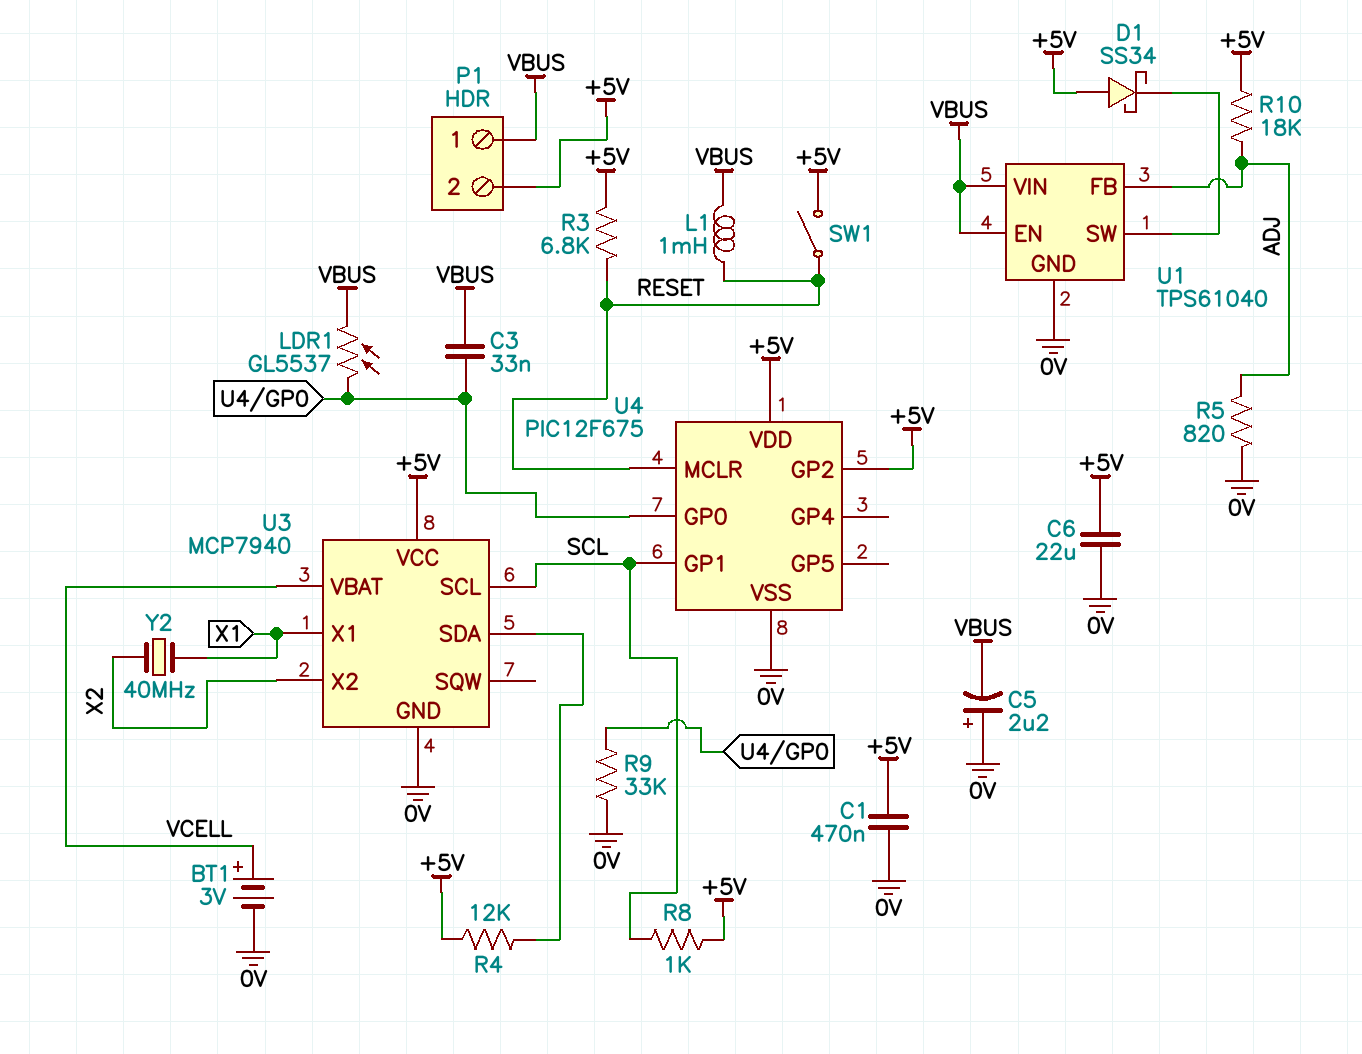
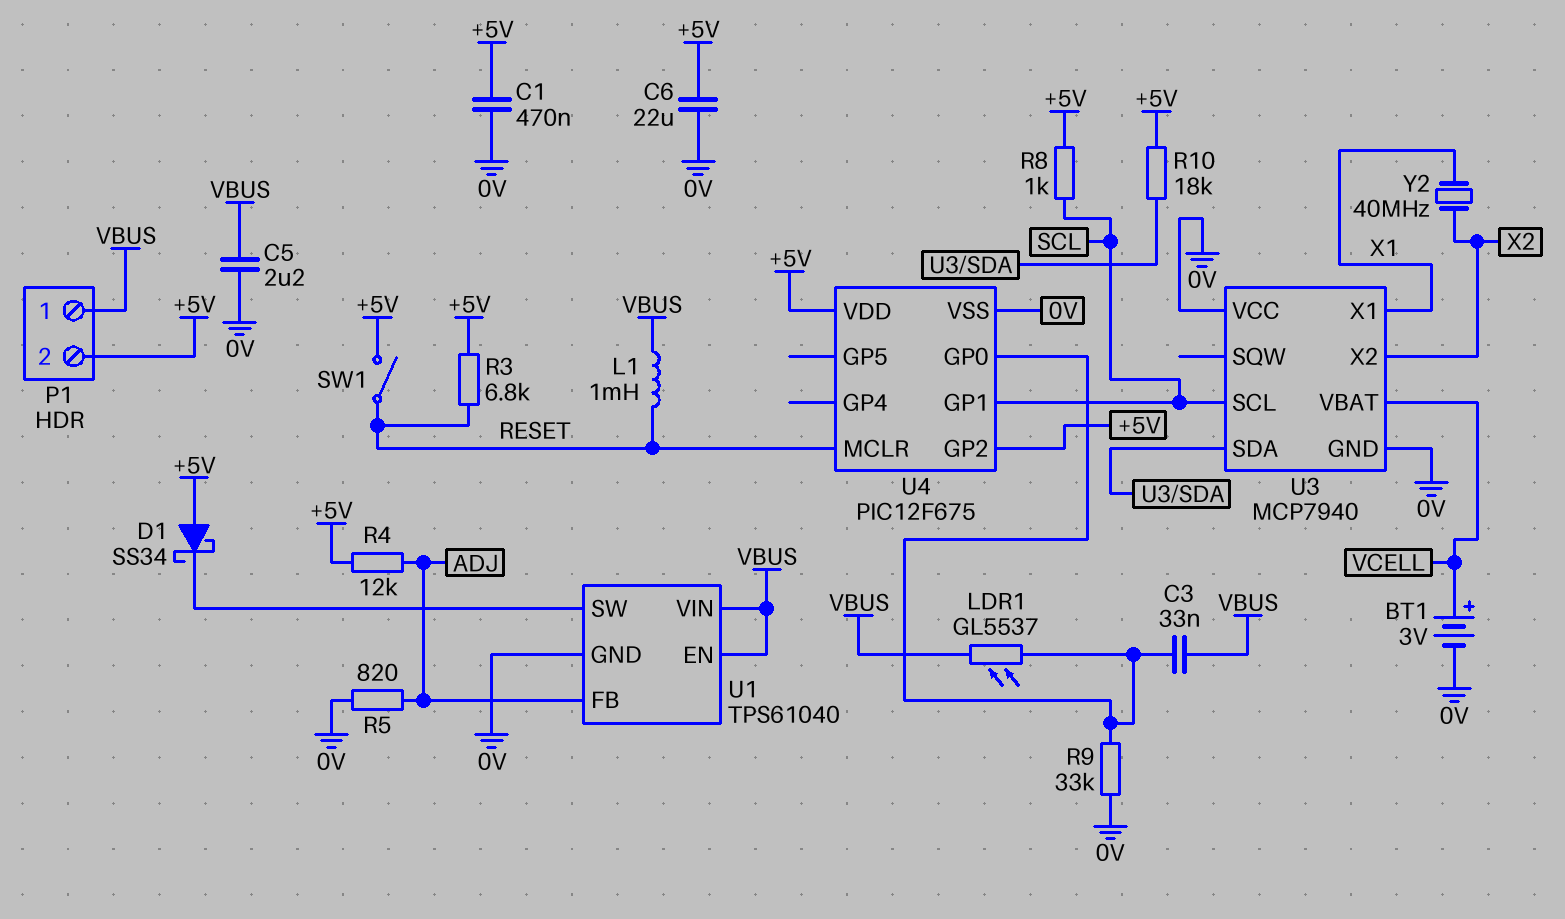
C5: 2.2uF (plus 0V, minus VBUS) -> 2.2uF (0V, VBUS)
R4: 12k (+5V, U3/SDA) -> 12k (+5V, ADJ)
R10: 18k (+5V, ADJ) -> 18k (+5V, U3/SDA)
U3 pin VCC: +5V -> 0V

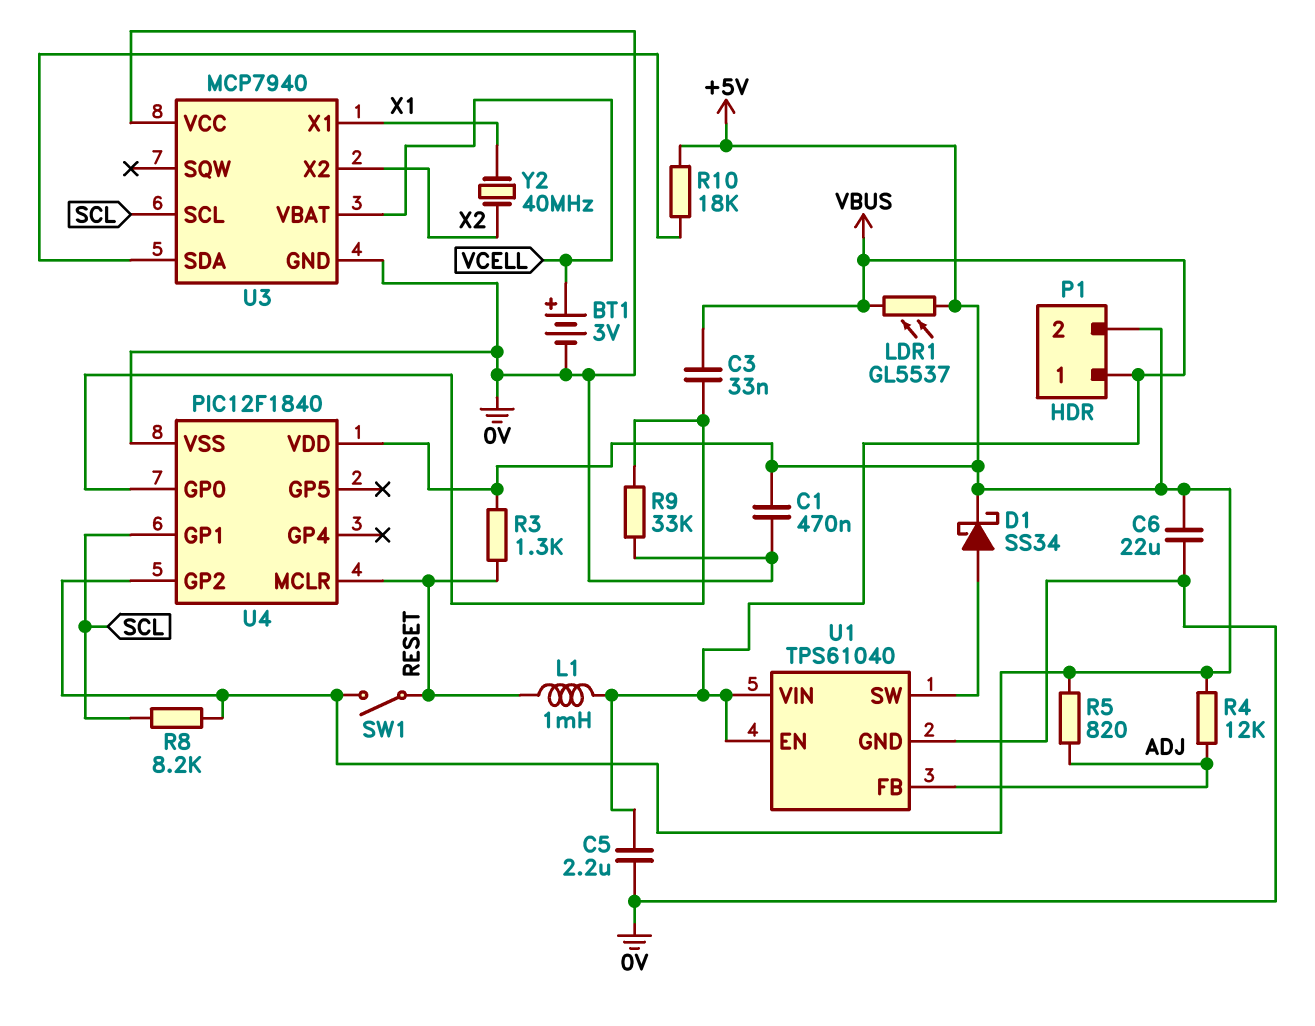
D1: schottky SS34 (A +5V, K U1/SW) -> schottky SS34 (A U1/SW, K +5V)
LDR1: GL5537 (U4/GP0, VBUS) -> GL5537 (+5V, VBUS)
R3: 6.8k (+5V, RESET) -> 1.3k (+5V, RESET)
R5: 820 (0V, ADJ) -> 820 (+5V, ADJ)
R8: 1k (+5V, SCL) -> 8.2k (+5V, SCL)
U4: PIC12F675 -> PIC12F1840

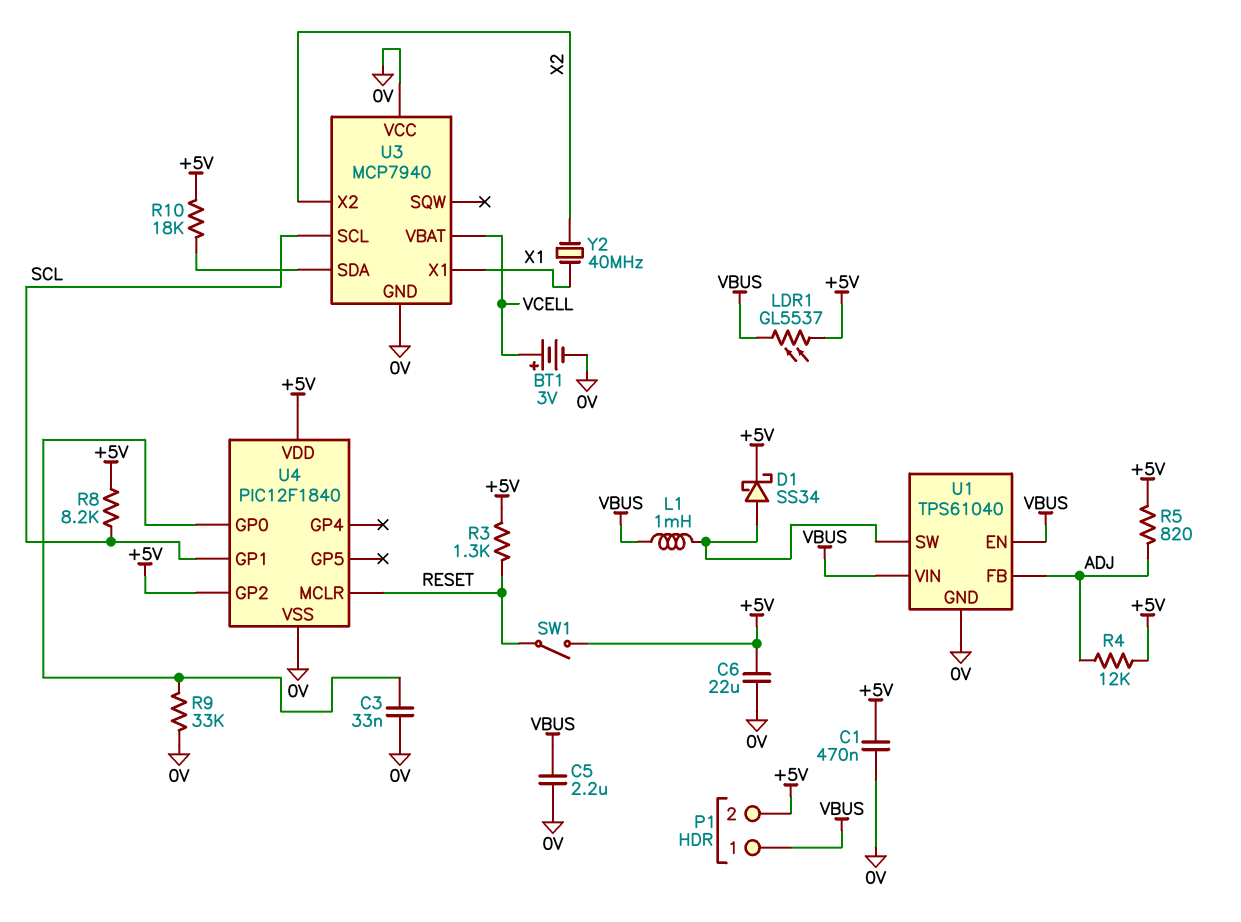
C3: 33nF (U4/GP0, VBUS) -> 33nF (0V, U4/GP0)
L1: 1mH (RESET, VBUS) -> 1mH (U1/SW, VBUS)

